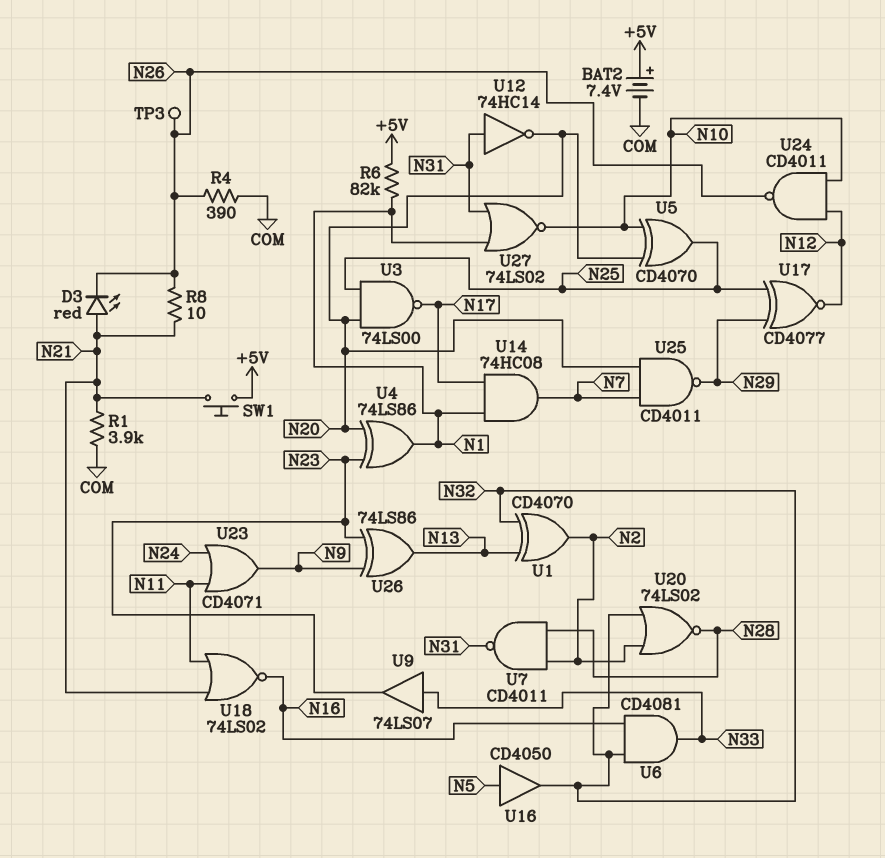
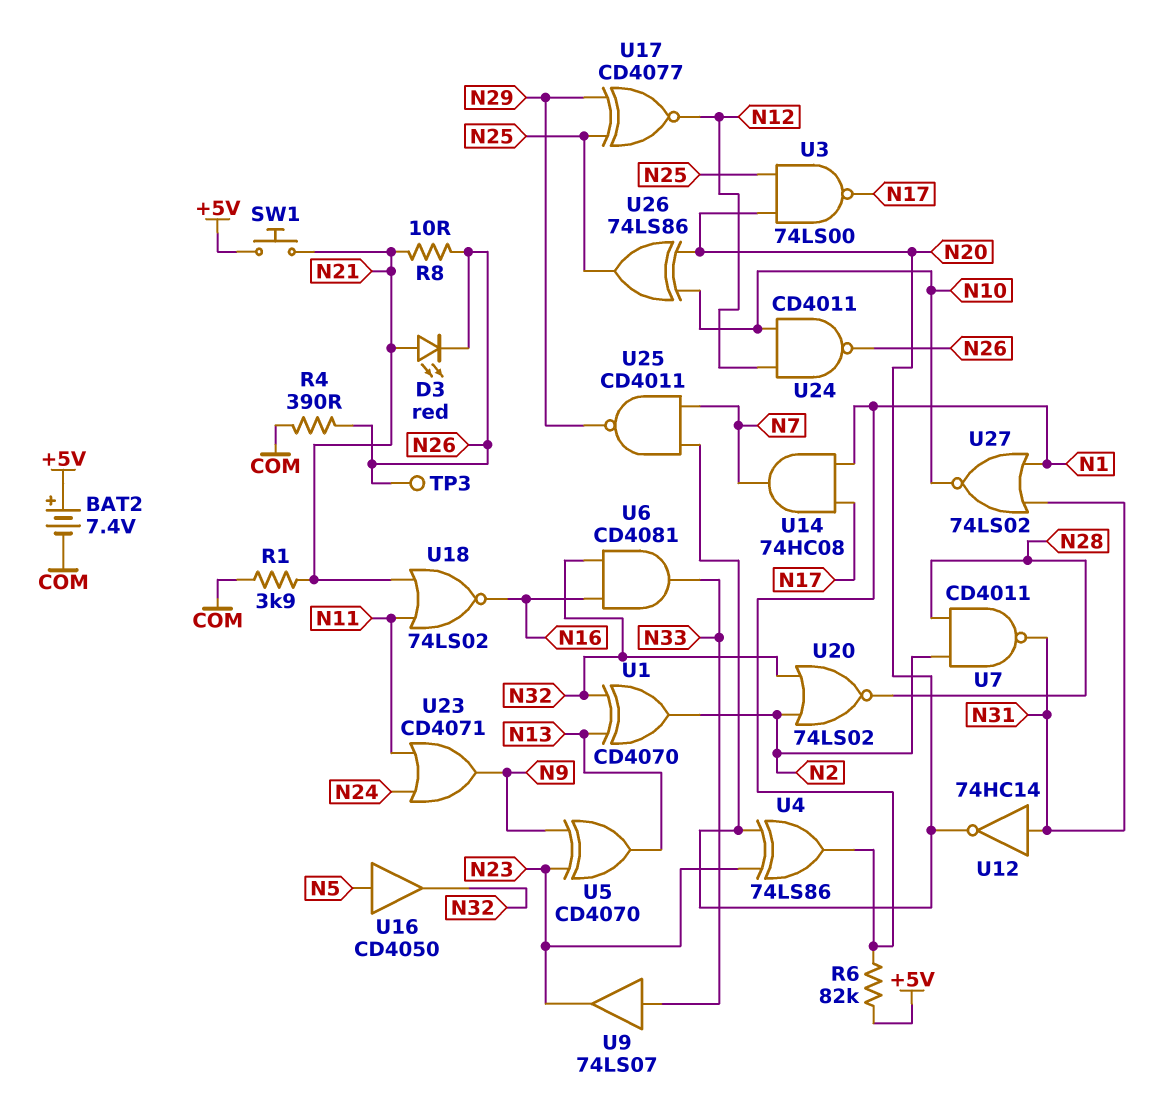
U5: XOR CD4070 (in N10, in N20, out N25) -> XOR CD4070 (in N9, in N23, out N13)
U26: XOR 74LS86 (in N9, in N23, out N13) -> XOR 74LS86 (in N10, in N20, out N25)

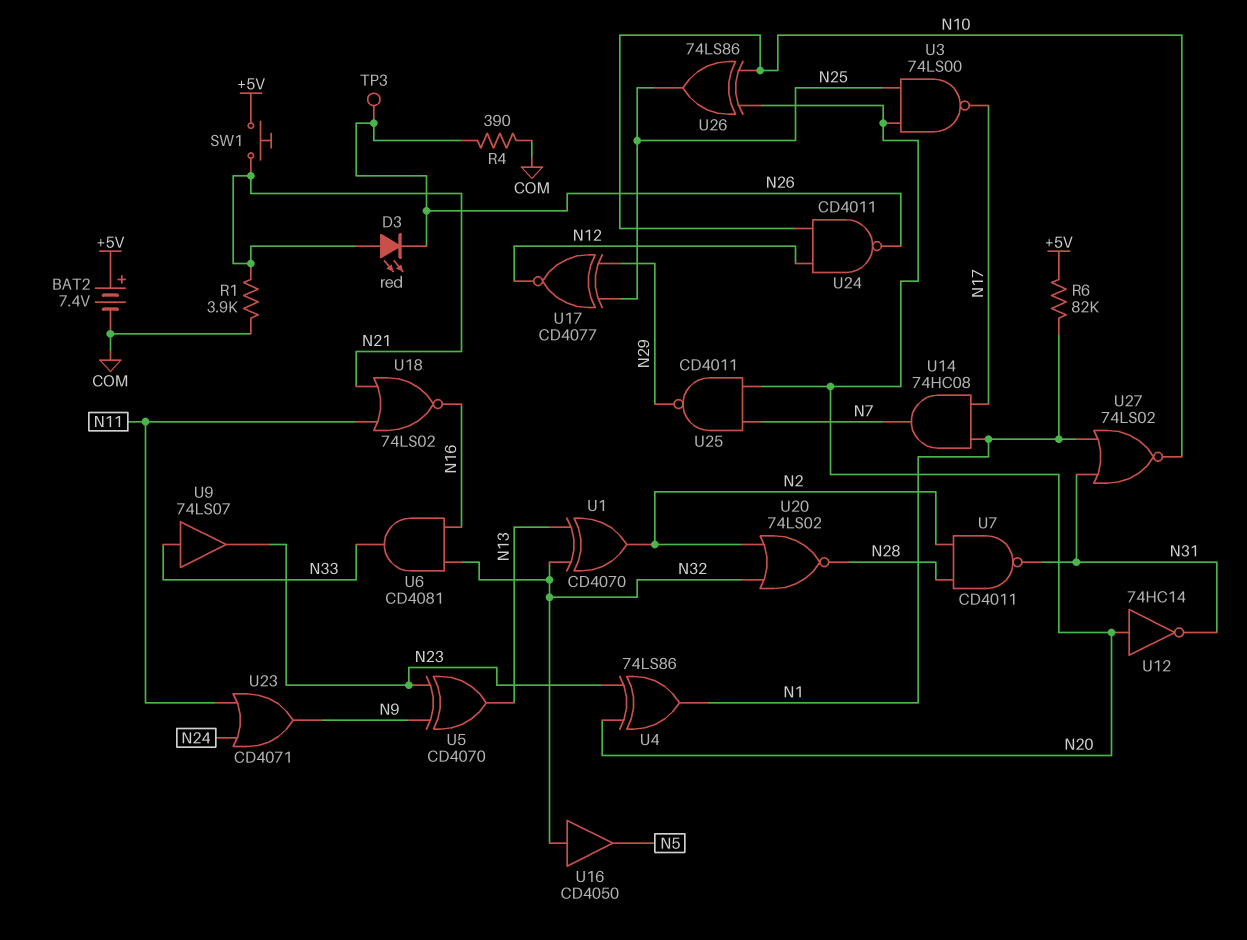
R8: 10 (N21, N26) -> none
U12: NOT 74HC14 (in N31, out N20) -> NOT 74HC14 (in N20, out N31)
U16: buffer CD4050 (in N5, out N32) -> buffer CD4050 (in N32, out N5)

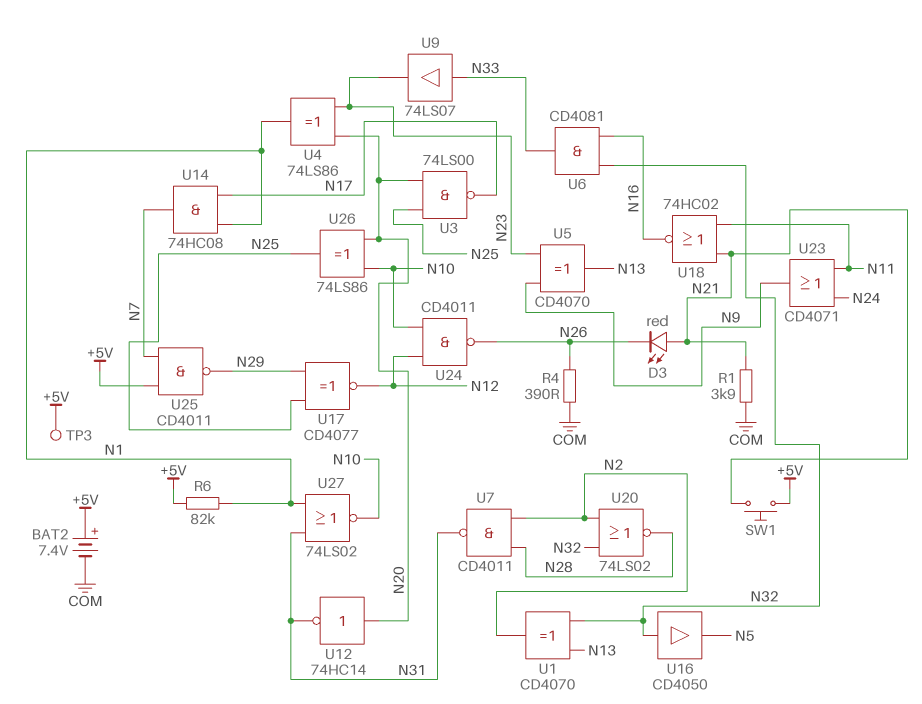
TP3: test point (N26) -> test point (+5V)
U18: NOR 74LS02 (in N11, in N21, out N16) -> NOR 74HC02 (in N11, in N21, out N16)
U25: NAND CD4011 (in N7, in N20, out N29) -> NAND CD4011 (in +5V, in N7, out N29)

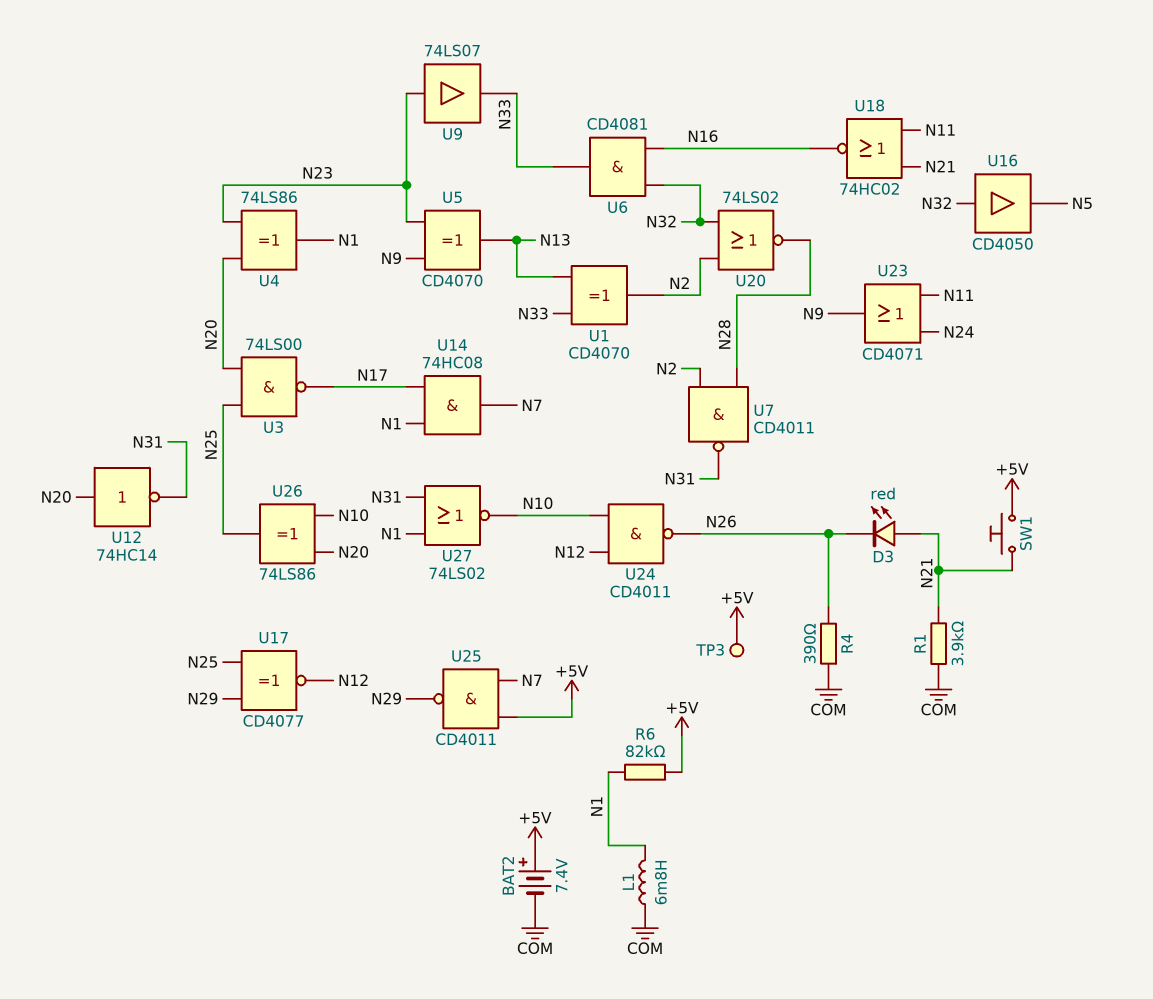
L1: none -> 6.8mH (COM, N1)
U1: XOR CD4070 (in N13, in N32, out N2) -> XOR CD4070 (in N13, in N33, out N2)
U9: buffer 74LS07 (in N33, out N23) -> buffer 74LS07 (in N23, out N33)

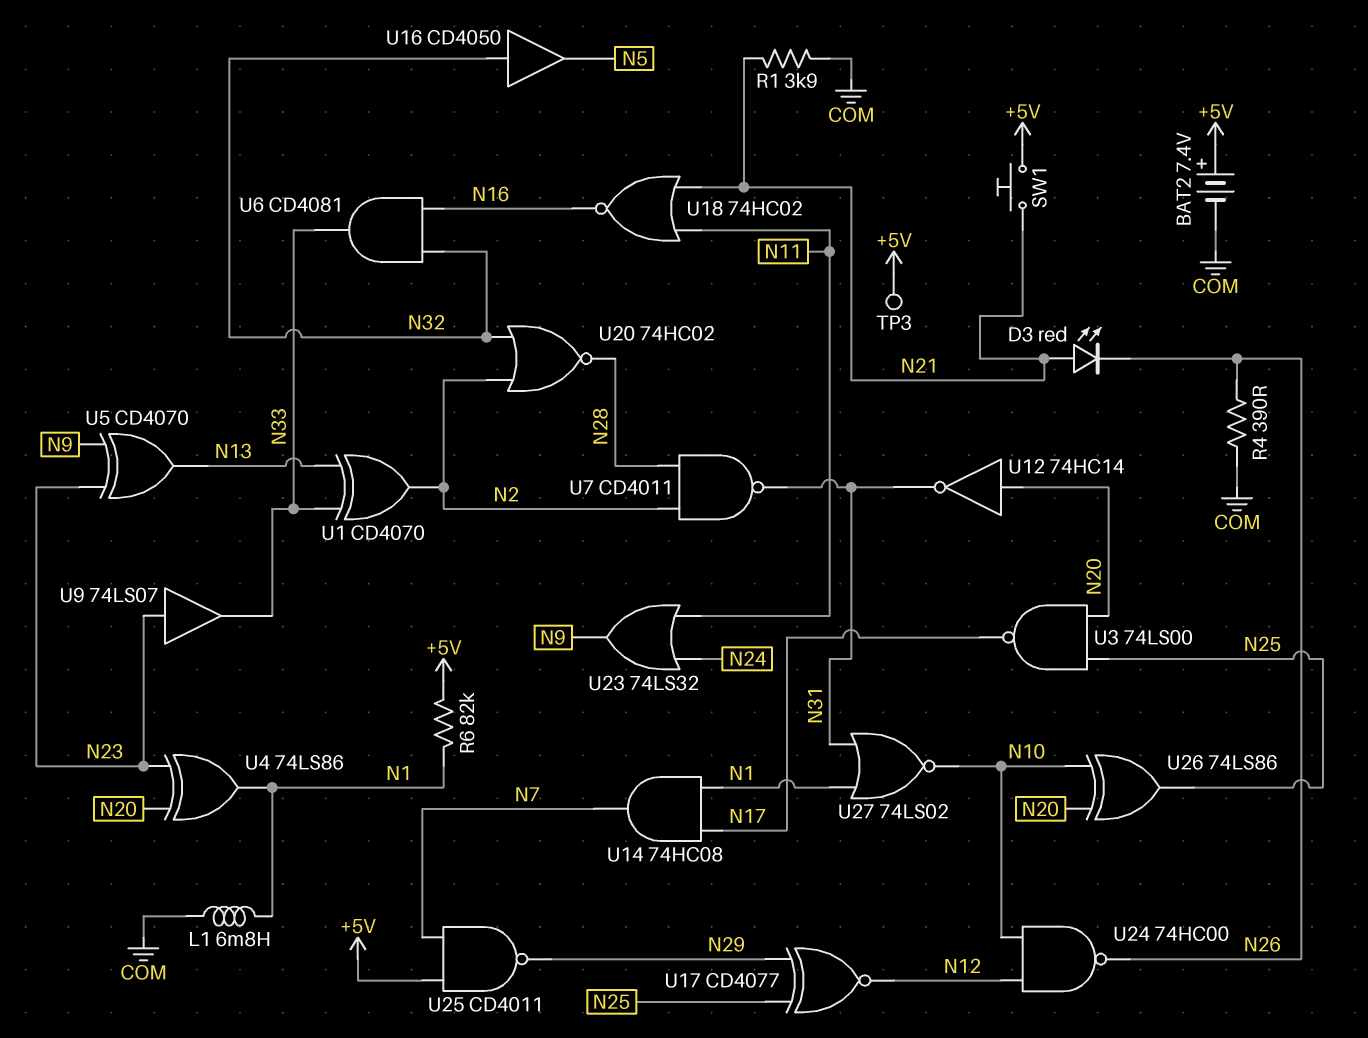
U20: NOR 74LS02 (in N2, in N32, out N28) -> NOR 74HC02 (in N2, in N32, out N28)
U23: OR CD4071 (in N11, in N24, out N9) -> OR 74LS32 (in N11, in N24, out N9)
U24: NAND CD4011 (in N10, in N12, out N26) -> NAND 74HC00 (in N10, in N12, out N26)

